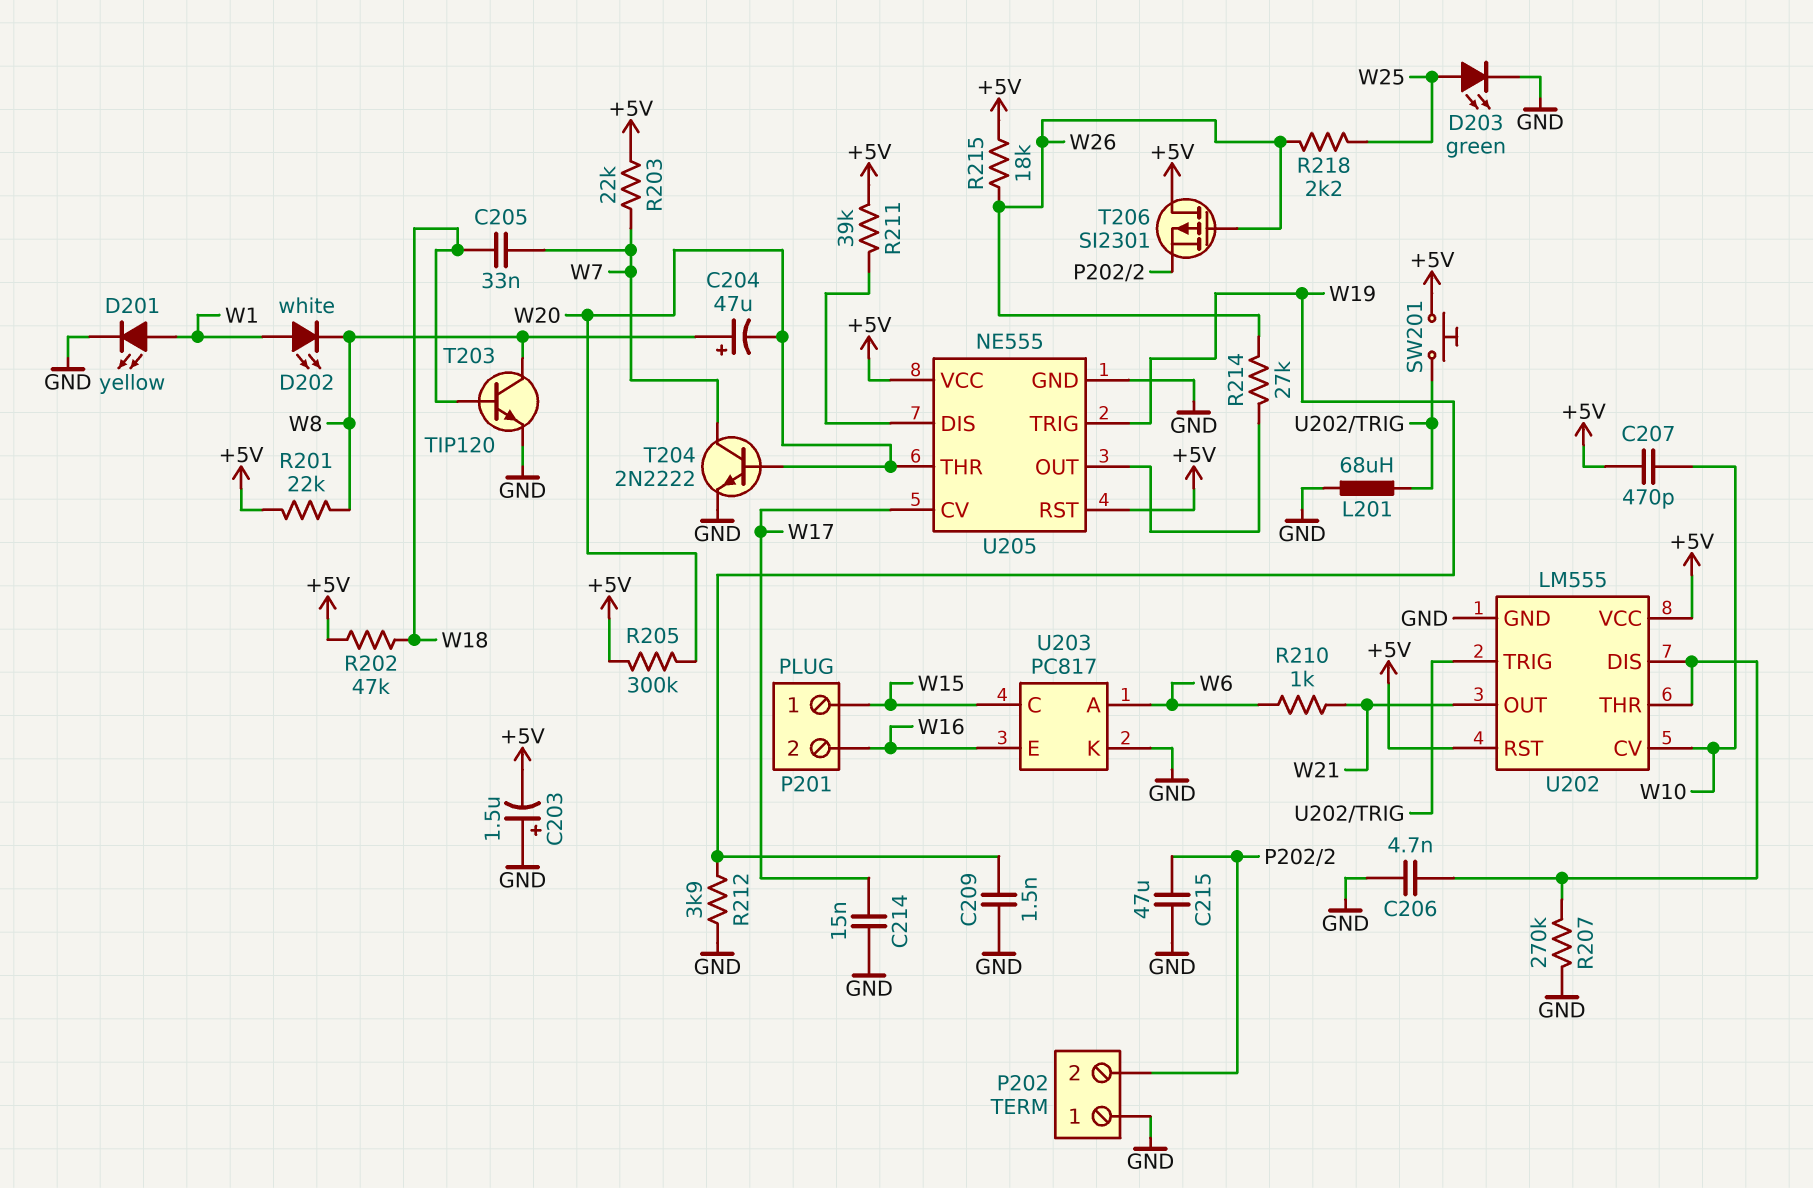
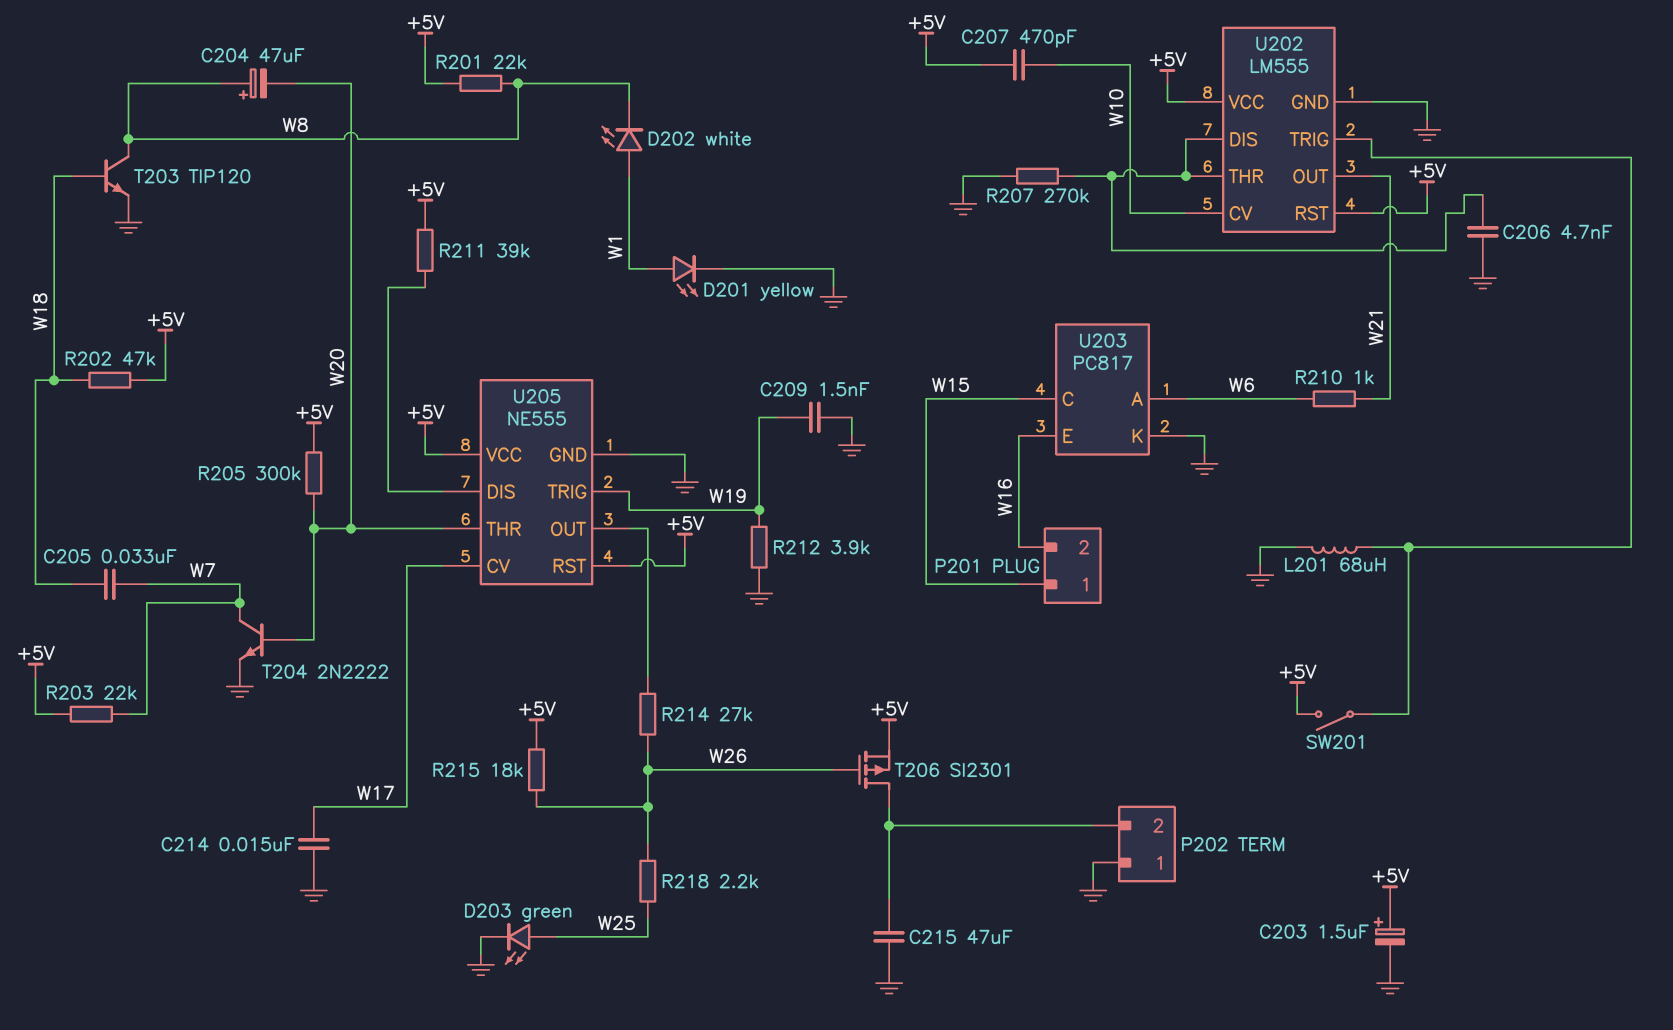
C203: 1.5uF (plus GND, minus +5V) -> 1.5uF (plus +5V, minus GND)
SW201: button (+5V, U202/TRIG) -> switch (+5V, U202/TRIG)
T206: PMOS SI2301 (G W26, D +5V, S P202/2) -> PMOS SI2301 (G W26, D P202/2, S +5V)

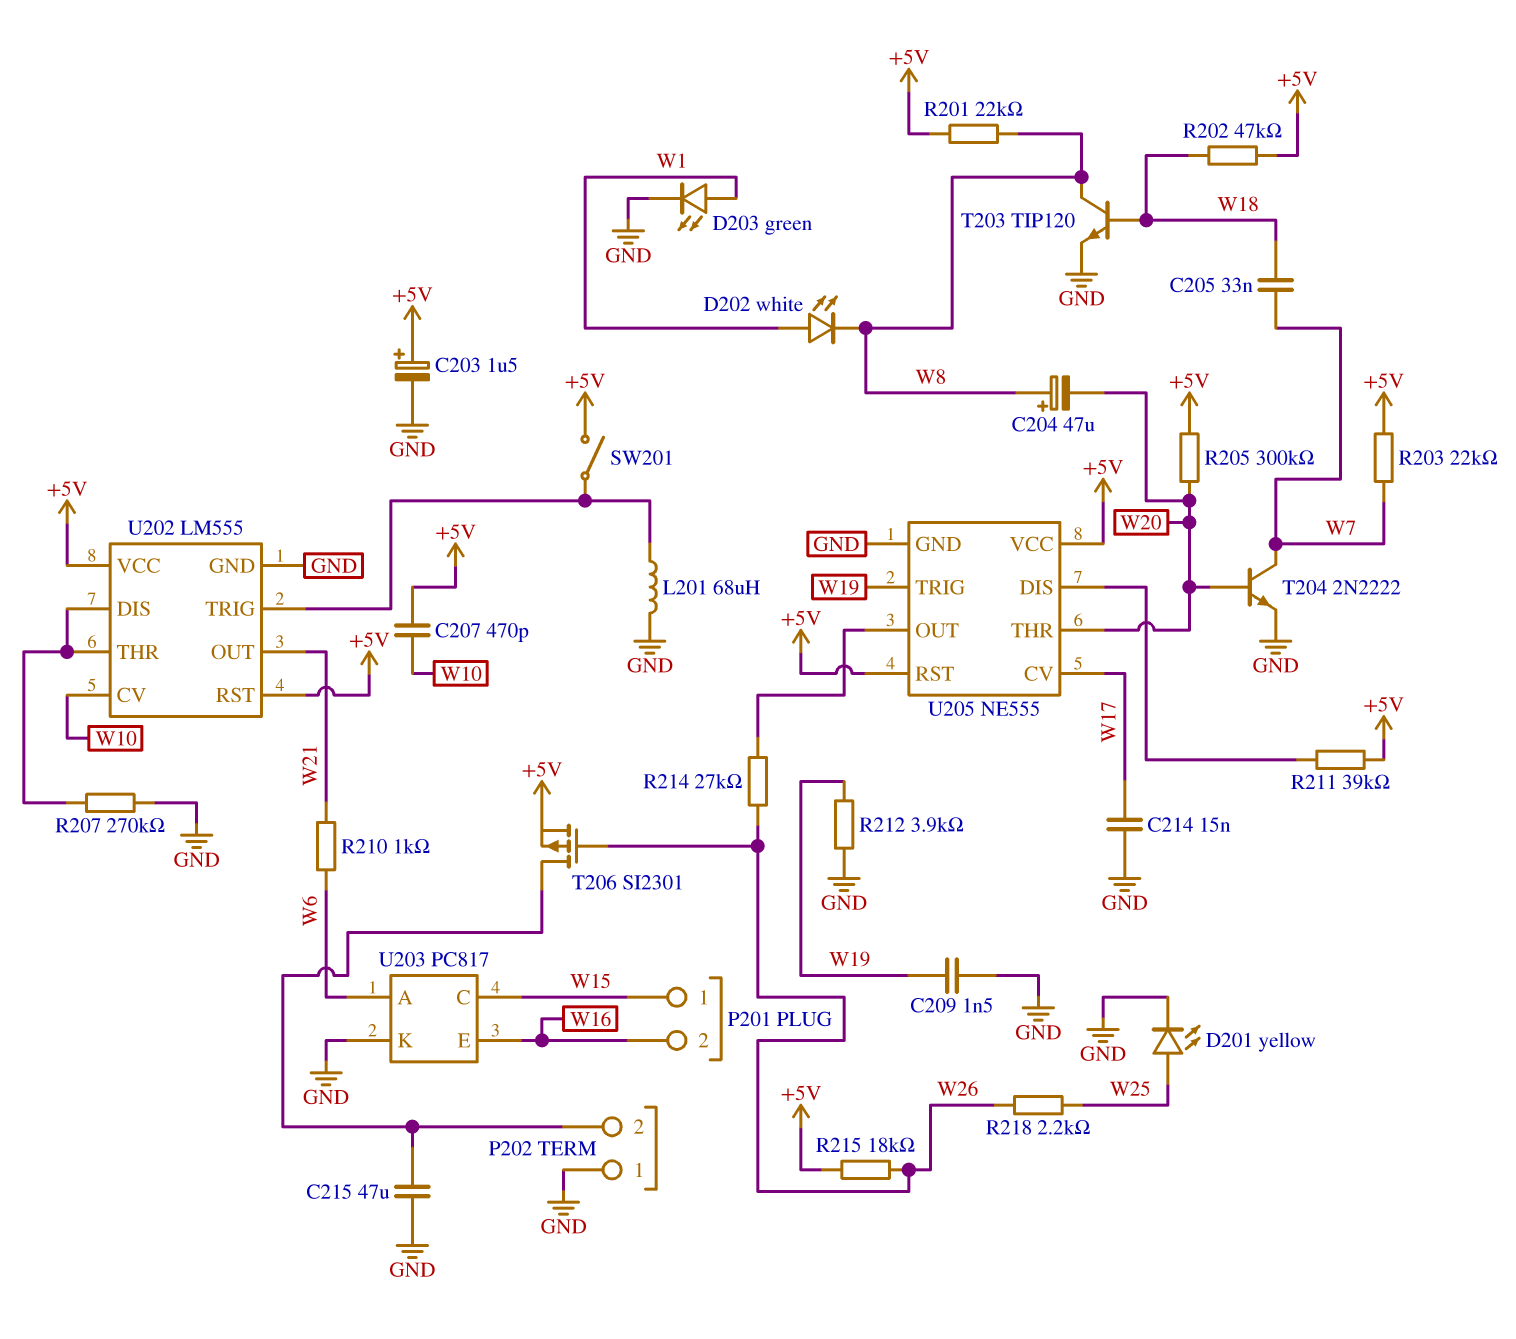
C206: 4.7nF (GND, U202/DIS) -> none
D201: LED yellow (A W1, K GND) -> LED yellow (A W25, K GND)
D203: LED green (A W25, K GND) -> LED green (A W1, K GND)

